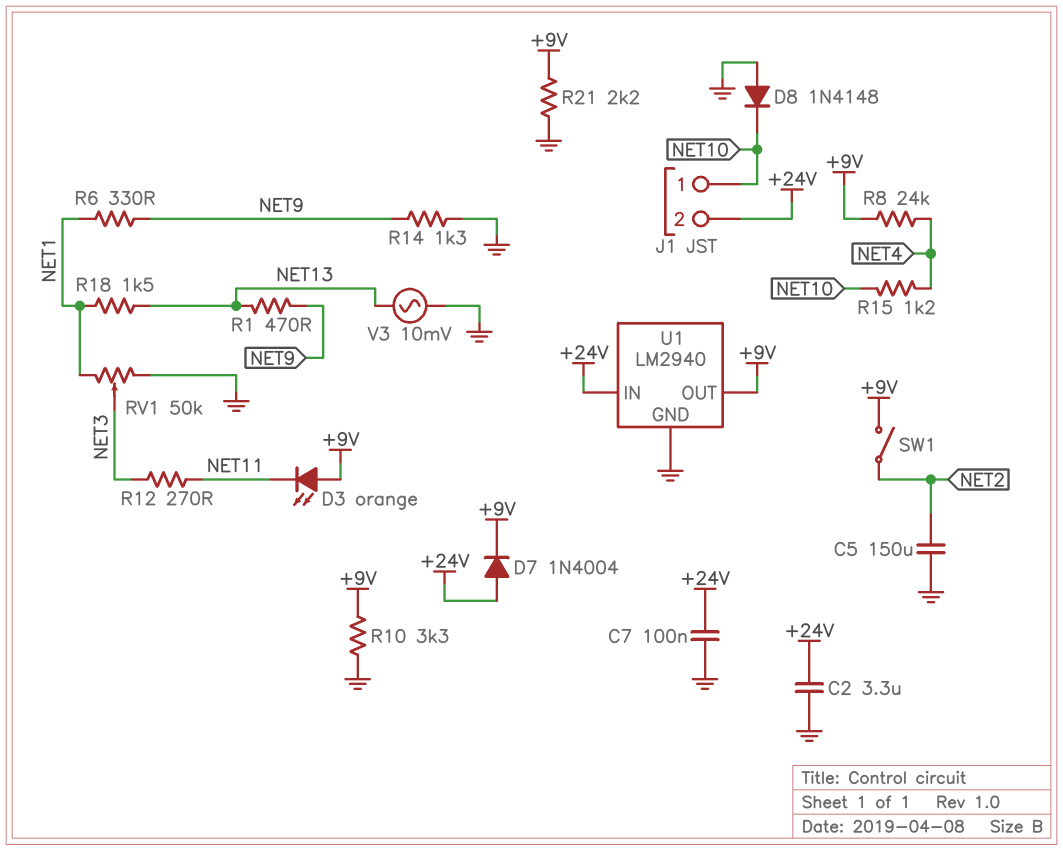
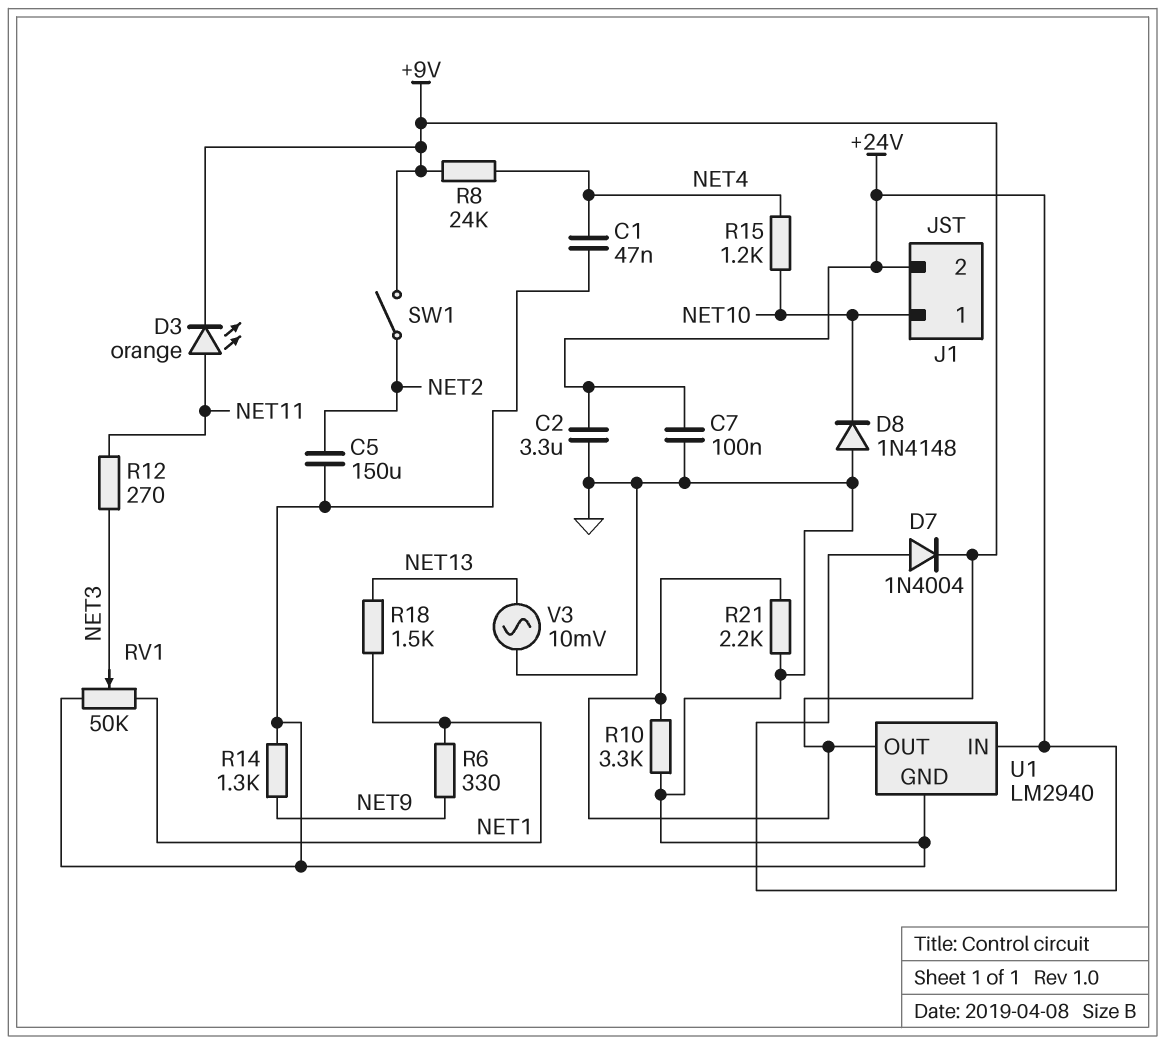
C1: none -> 47nF (GND, NET4)
D3: LED orange (A +9V, K NET11) -> LED orange (A NET11, K +9V)
R1: 470 (NET9, NET13) -> none

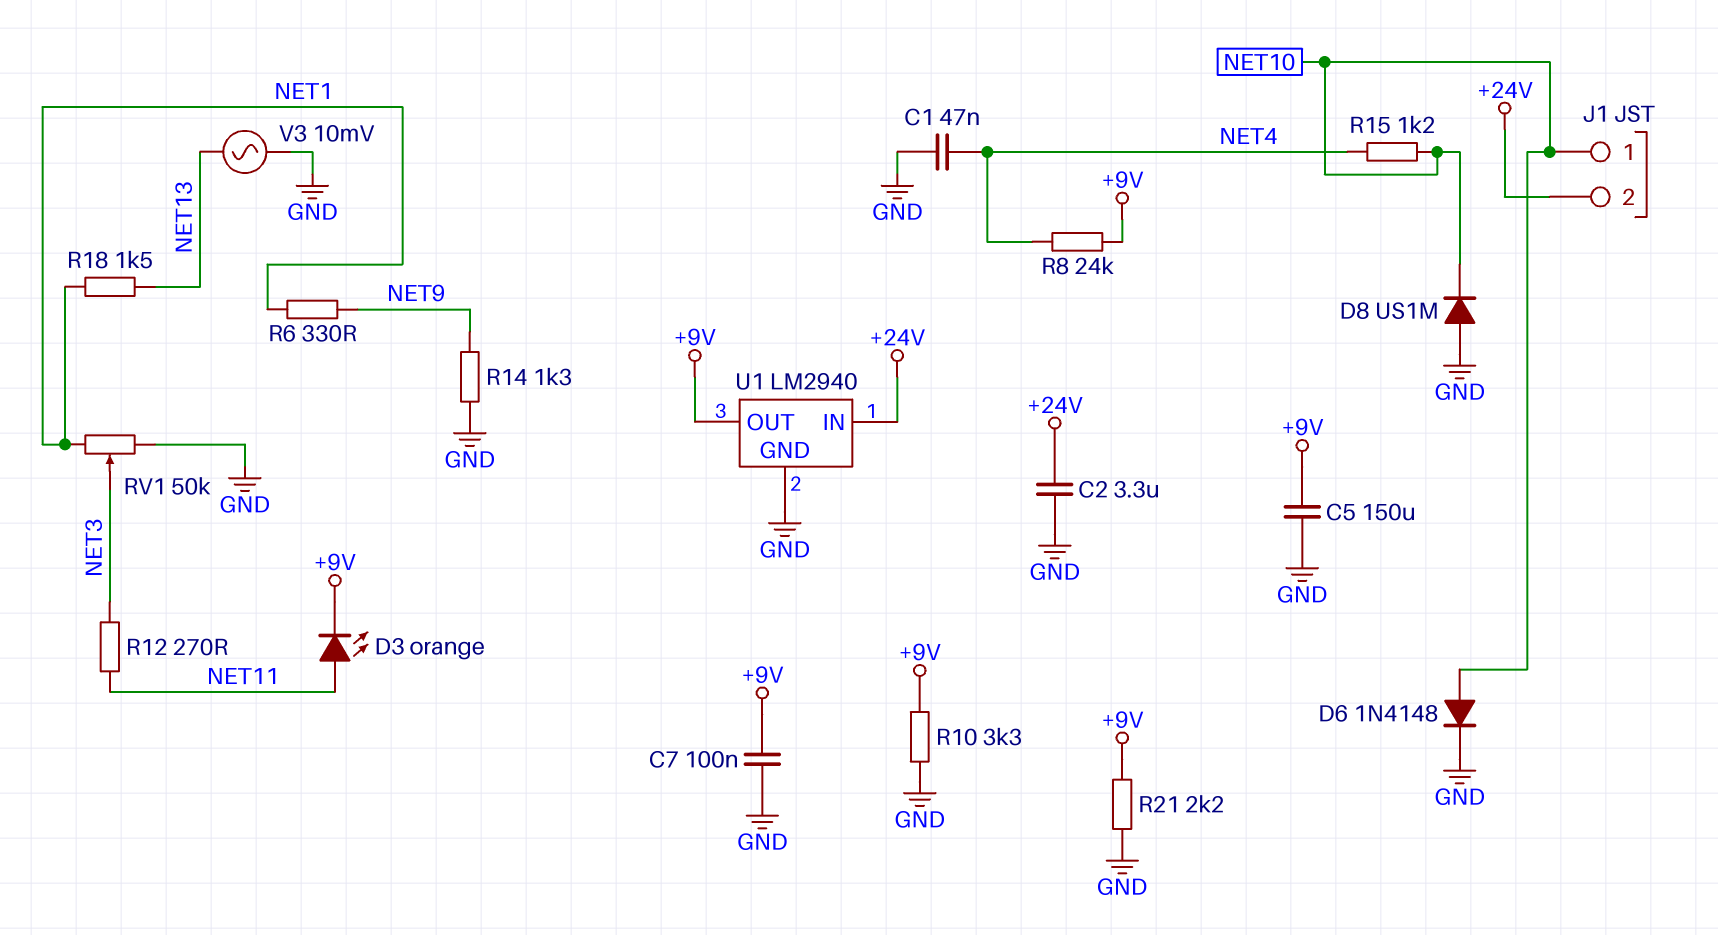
C5: 150uF (GND, NET2) -> 150uF (+9V, GND)
C7: 100nF (+24V, GND) -> 100nF (+9V, GND)
D6: none -> diode 1N4148 (A NET10, K GND)
D7: diode 1N4004 (A +24V, K +9V) -> none
D8: diode 1N4148 (A GND, K NET10) -> diode US1M (A GND, K NET10)
SW1: switch (+9V, NET2) -> none

